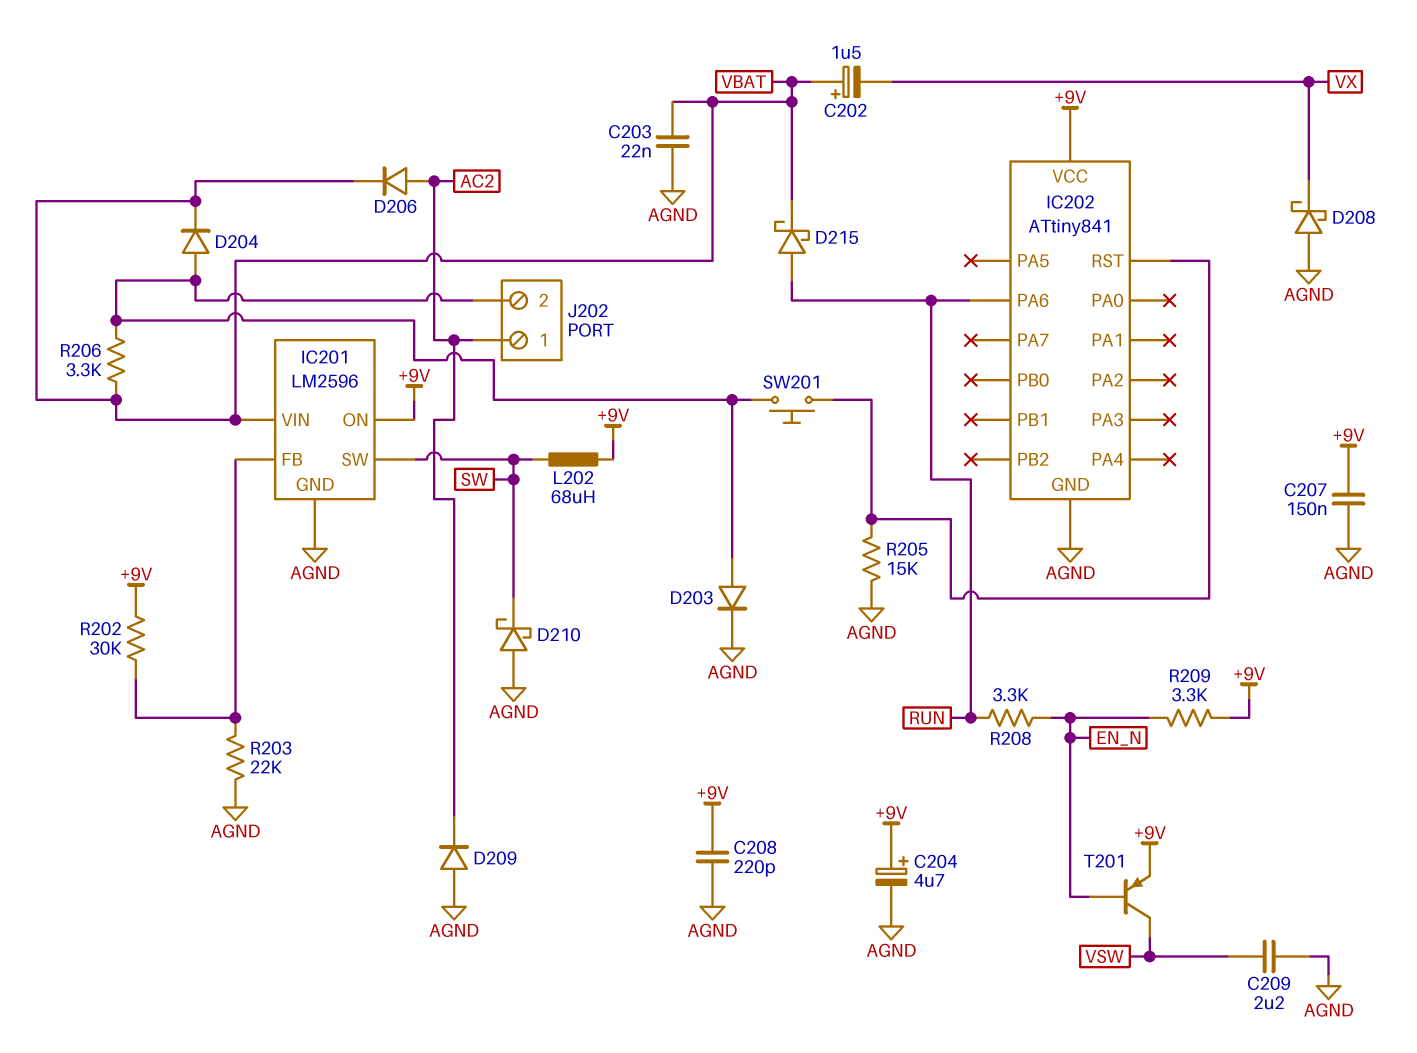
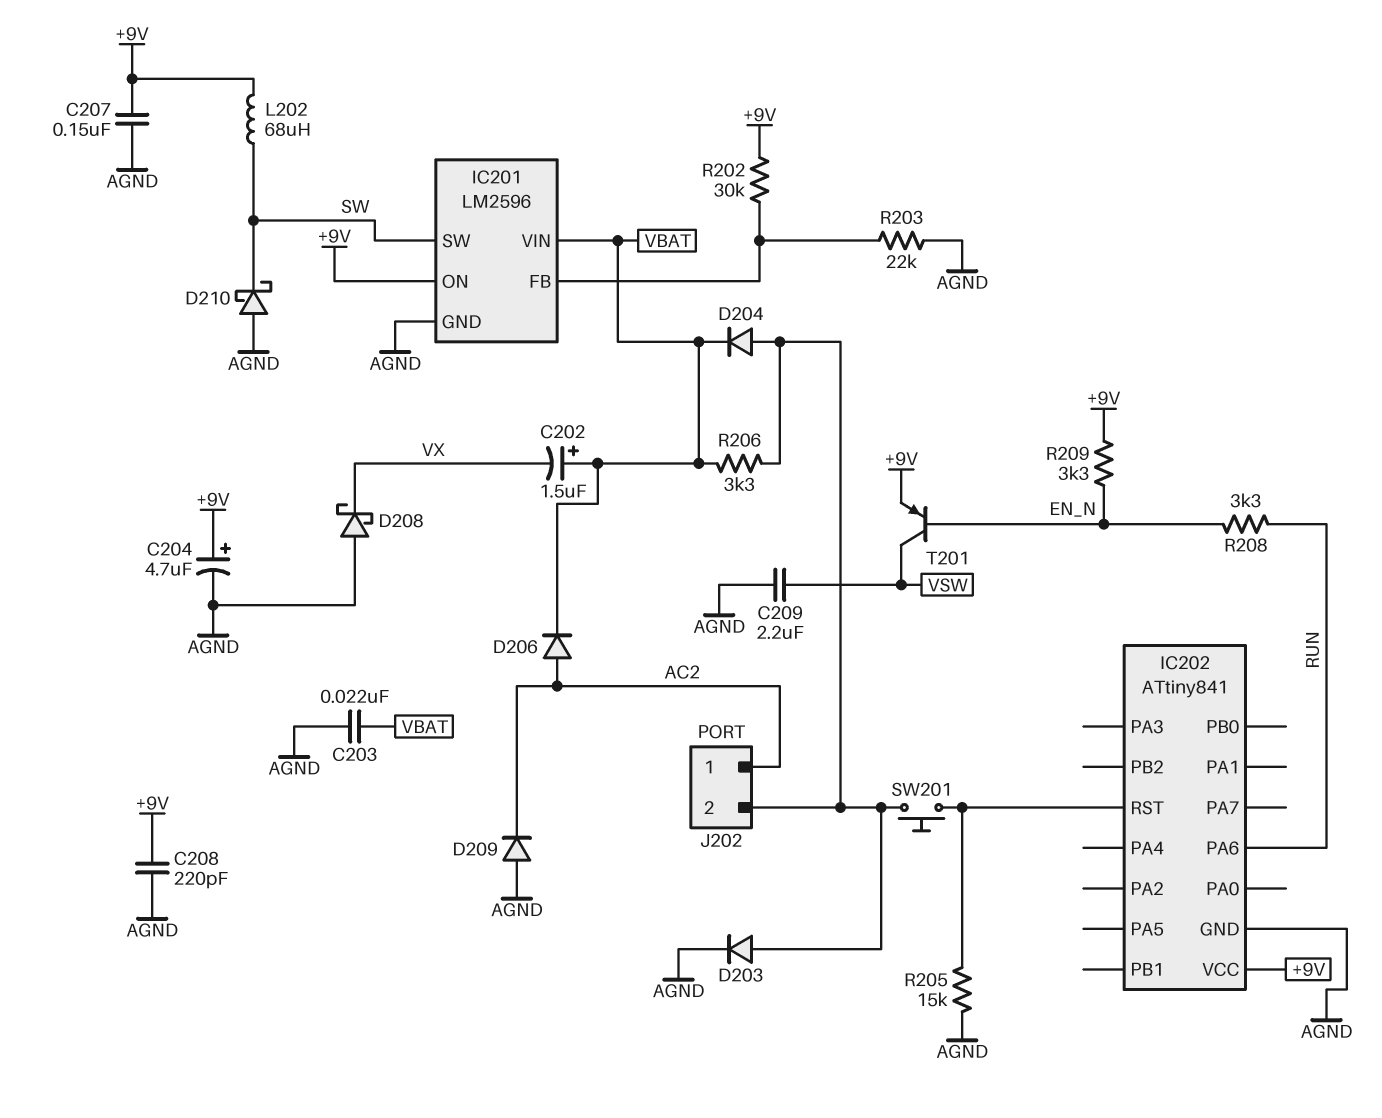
D215: schottky (A RUN, K VBAT) -> none

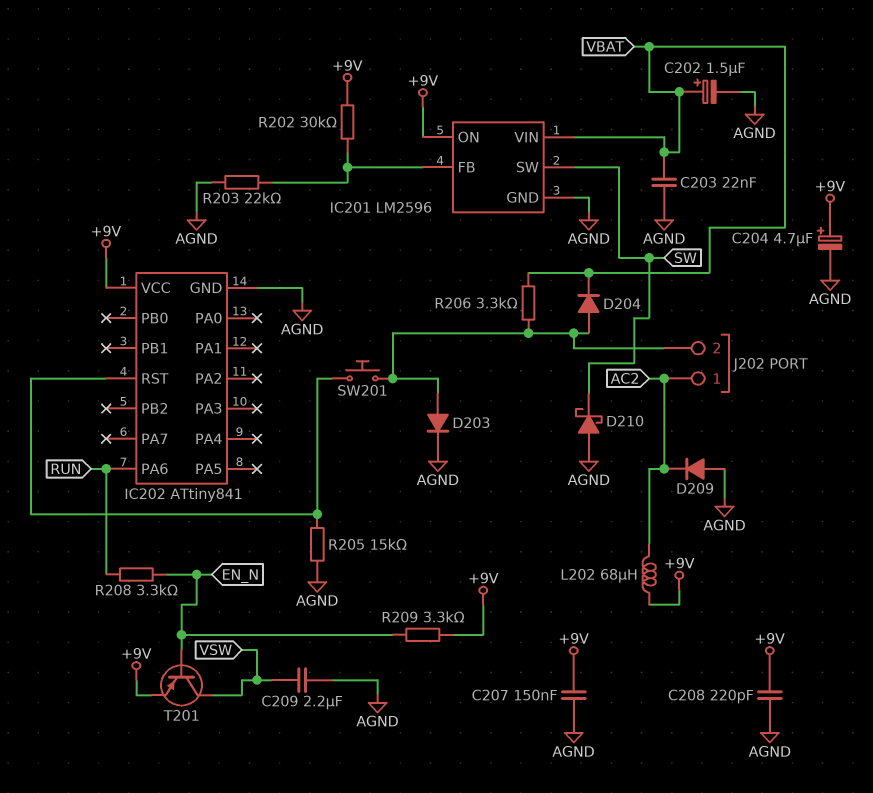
C202: 1.5uF (plus VBAT, minus VX) -> 1.5uF (plus VBAT, minus AGND)
D206: diode (A AC2, K VBAT) -> none
D208: schottky (A AGND, K VX) -> none
L202: 68uH (+9V, SW) -> 68uH (+9V, AC2)

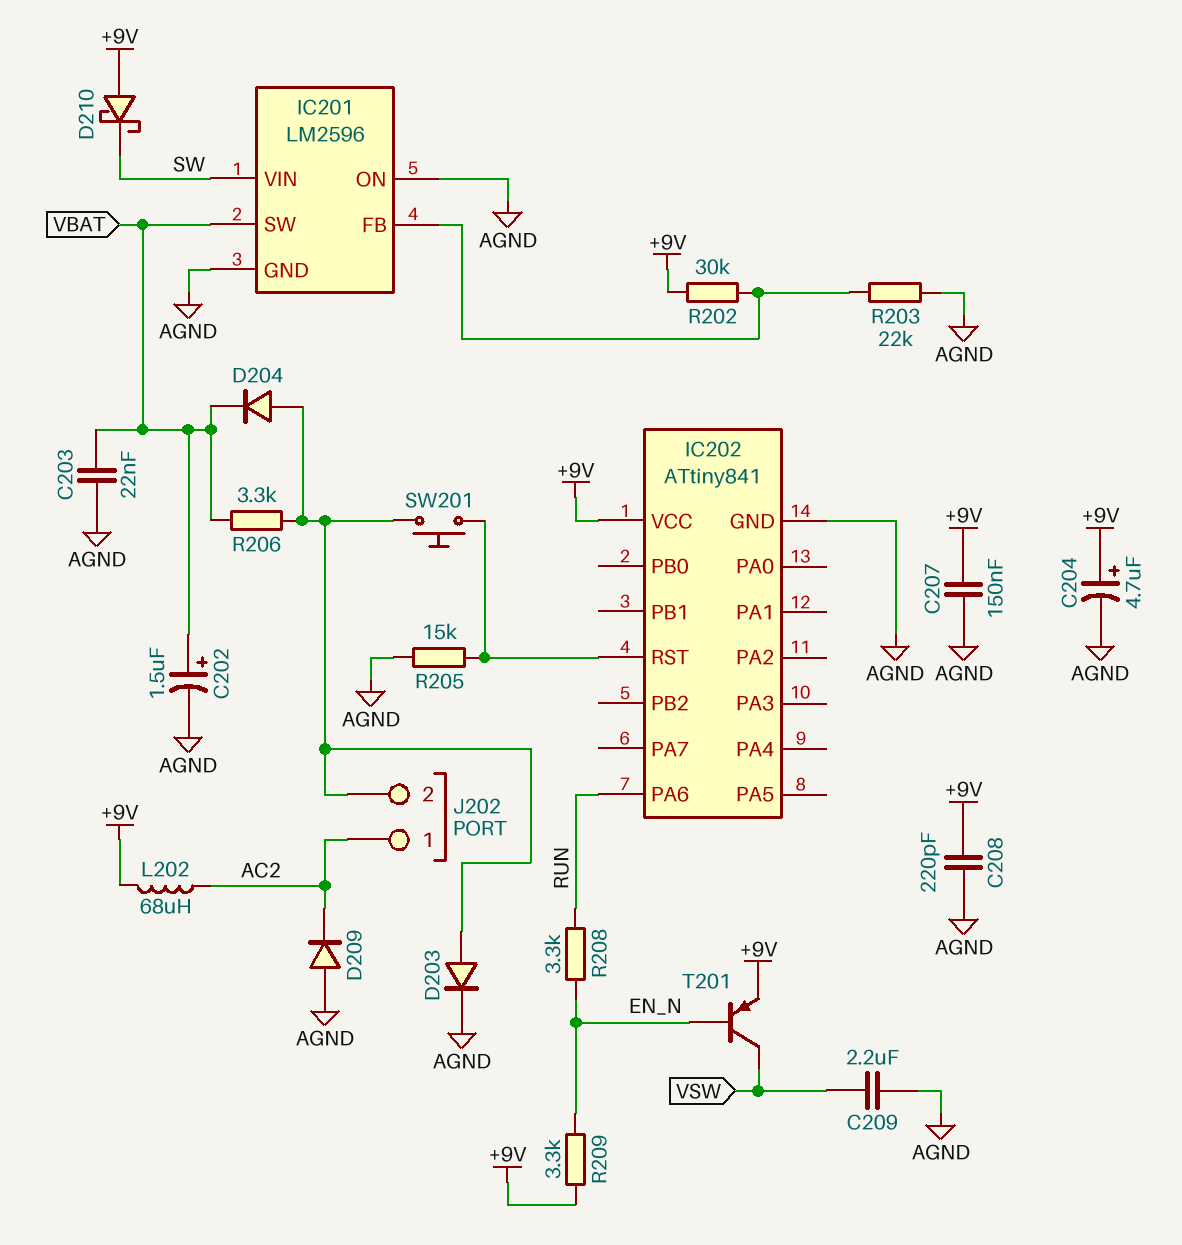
D210: schottky (A AGND, K SW) -> schottky (A +9V, K SW)
IC201 pin ON: +9V -> AGND
IC201 pin SW: SW -> VBAT
IC201 pin VIN: VBAT -> SW

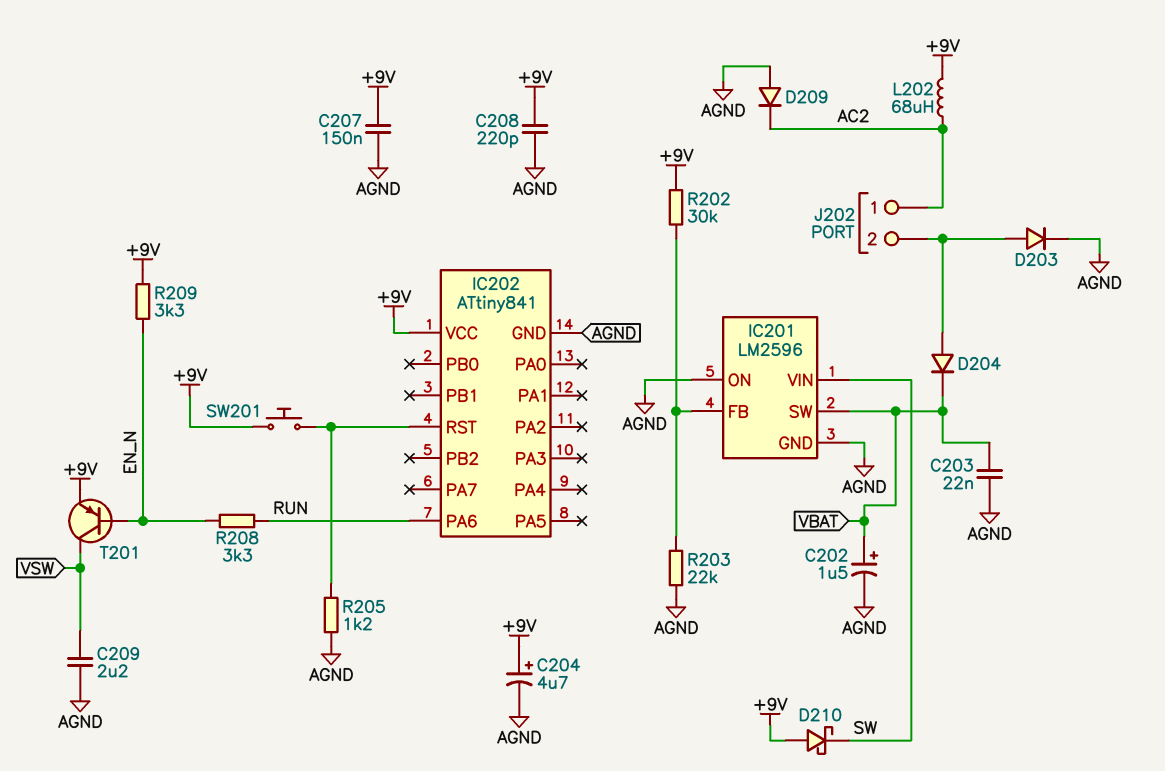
R205: 15k (AGND, IC202/RST) -> 1.2k (AGND, IC202/RST)
R206: 3.3k (J202/2, VBAT) -> none
SW201: button (IC202/RST, J202/2) -> button (+9V, IC202/RST)

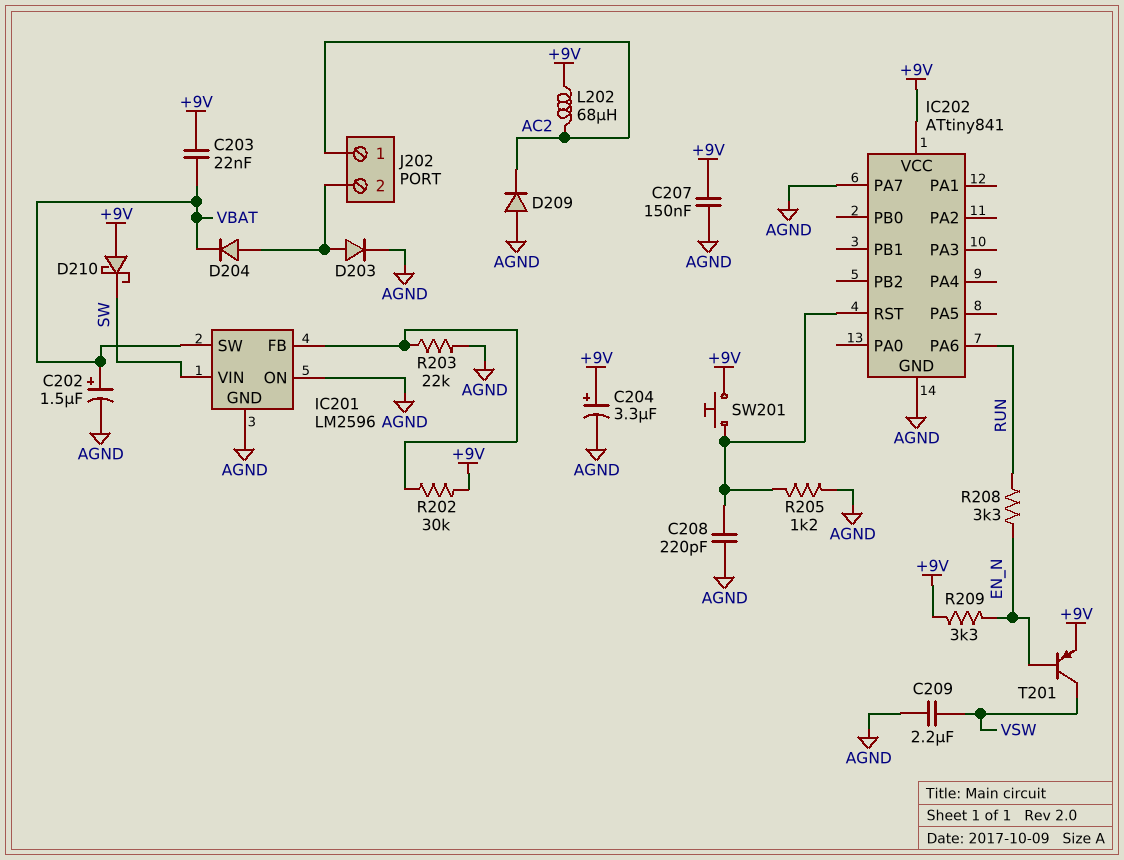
C203: 22nF (AGND, VBAT) -> 22nF (+9V, VBAT)
C204: 4.7uF (plus +9V, minus AGND) -> 3.3uF (plus +9V, minus AGND)
C208: 220pF (+9V, AGND) -> 220pF (AGND, IC202/RST)
IC202 pin PA7: none -> AGND

